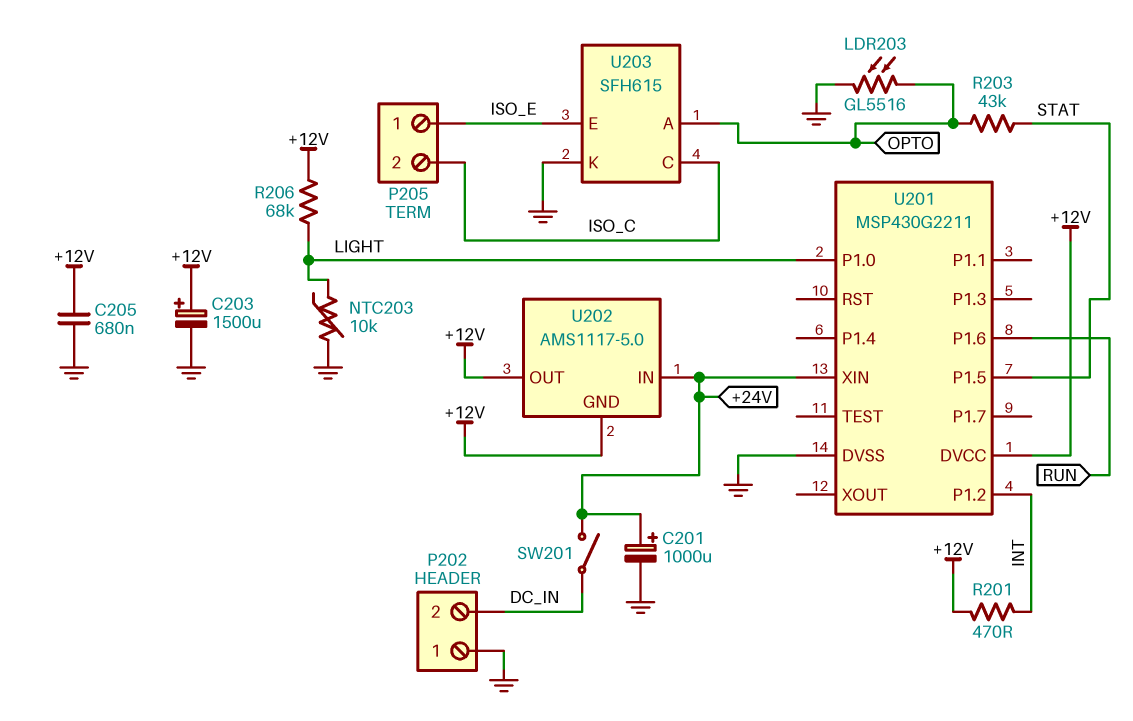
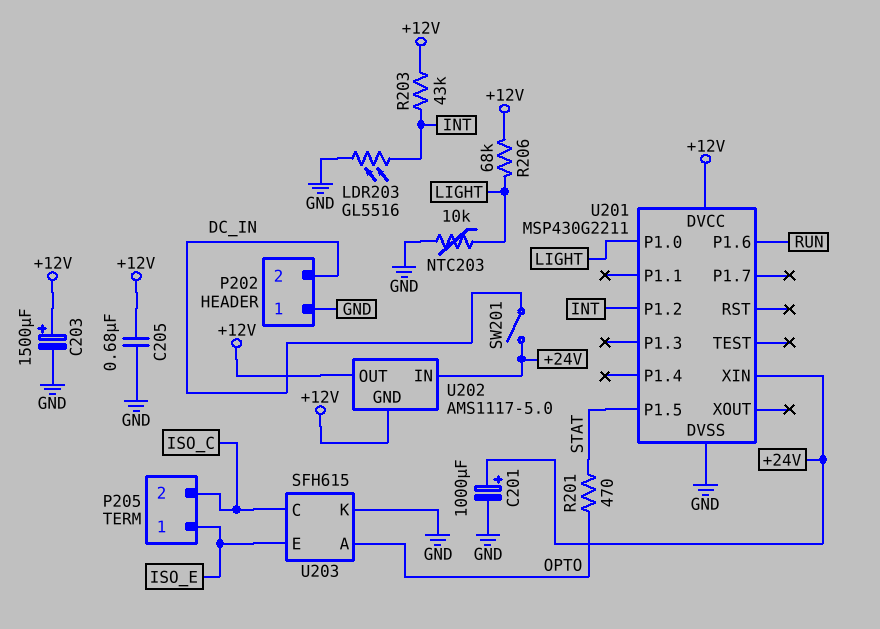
LDR203: GL5516 (GND, OPTO) -> GL5516 (GND, INT)
R201: 470 (+12V, INT) -> 470 (OPTO, STAT)
R203: 43k (OPTO, STAT) -> 43k (+12V, INT)

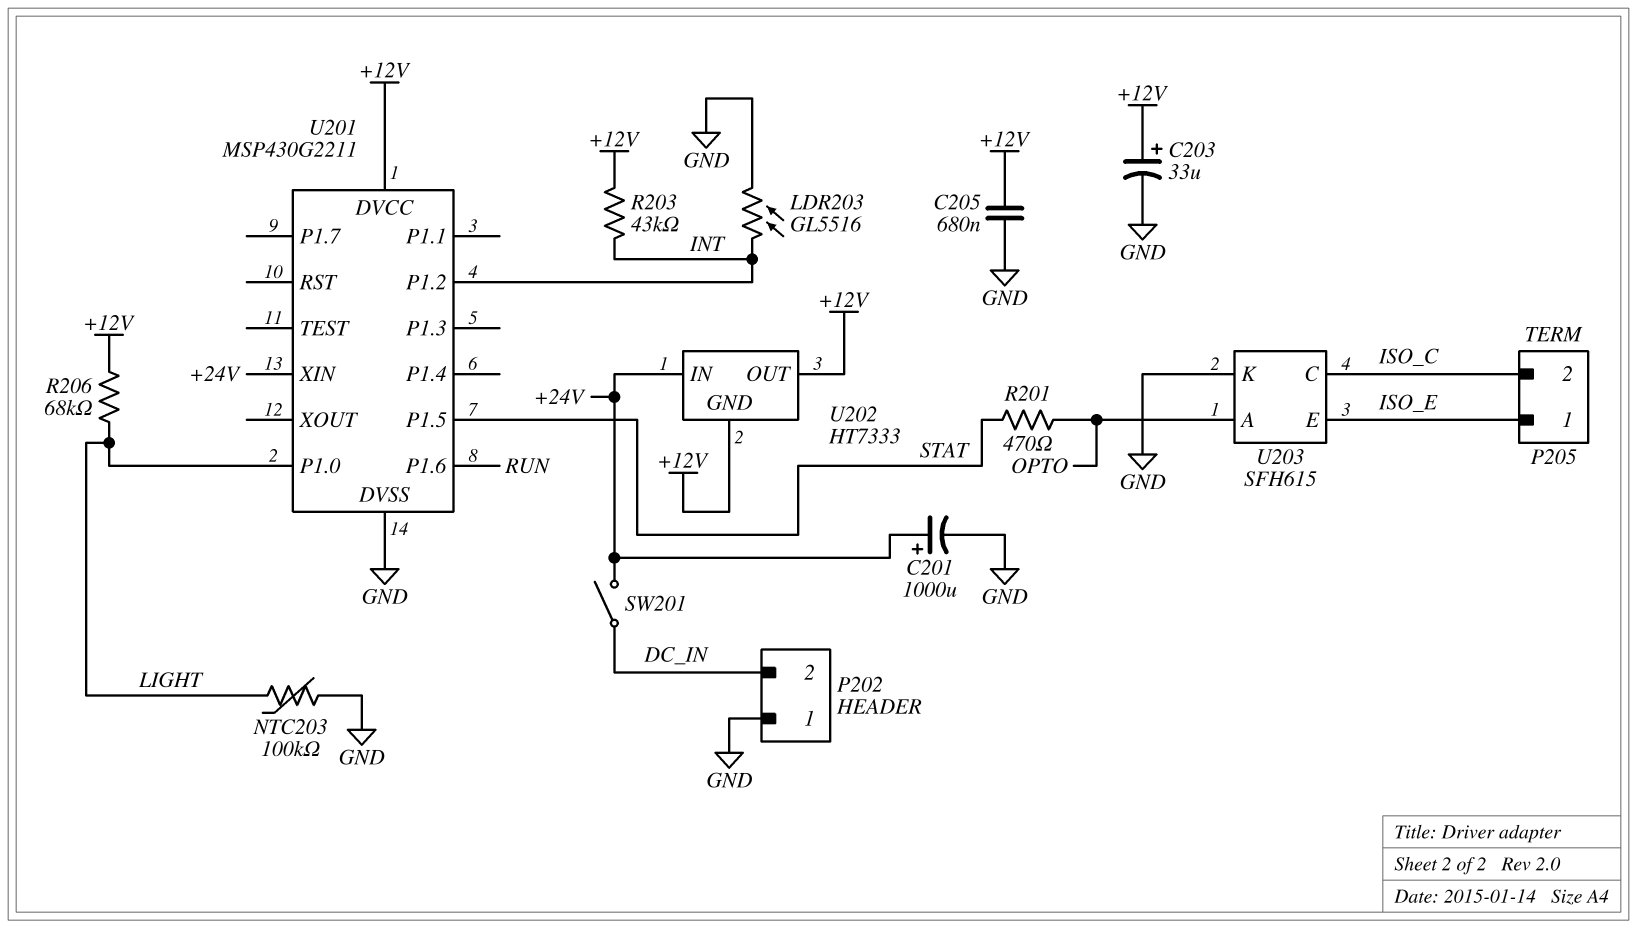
C203: 1500uF (plus +12V, minus GND) -> 33uF (plus +12V, minus GND)
NTC203: 10k (GND, LIGHT) -> 100k (GND, LIGHT)
U202: AMS1117-5.0 -> HT7333

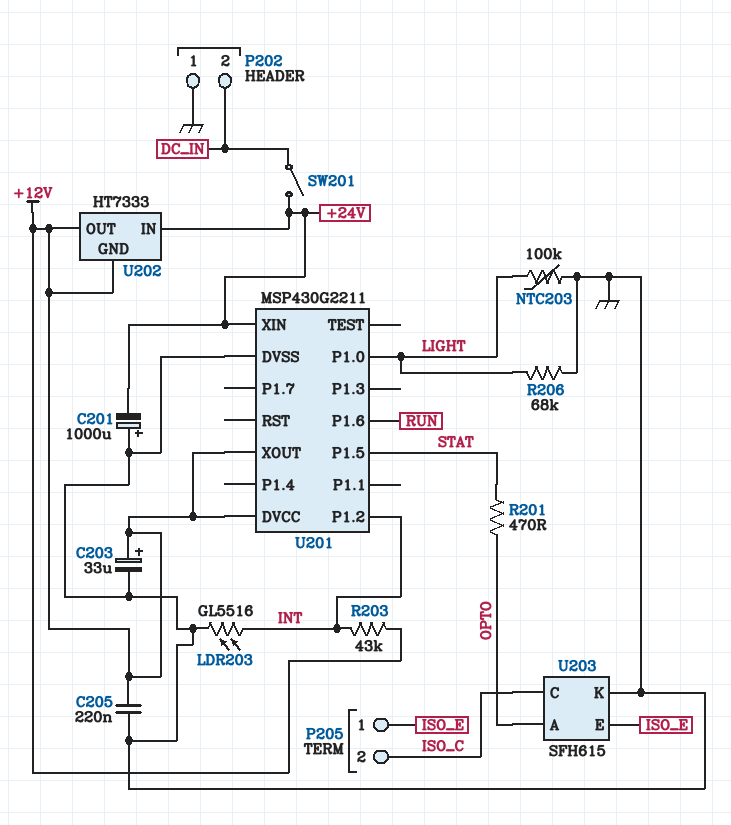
C201: 1000uF (plus +24V, minus GND) -> 1000uF (plus GND, minus +24V)
C205: 680nF (+12V, GND) -> 220nF (+12V, GND)
R206: 68k (+12V, LIGHT) -> 68k (GND, LIGHT)
U201 pin XOUT: none -> +12V

